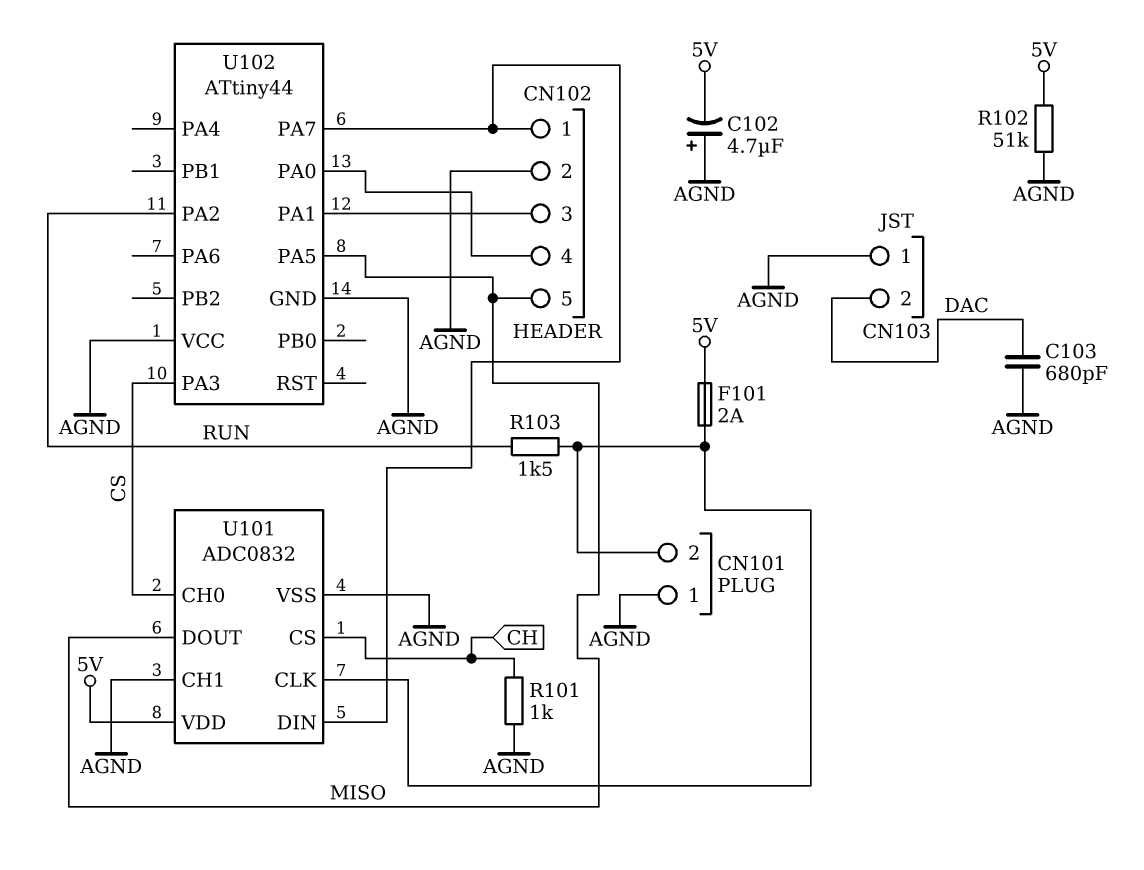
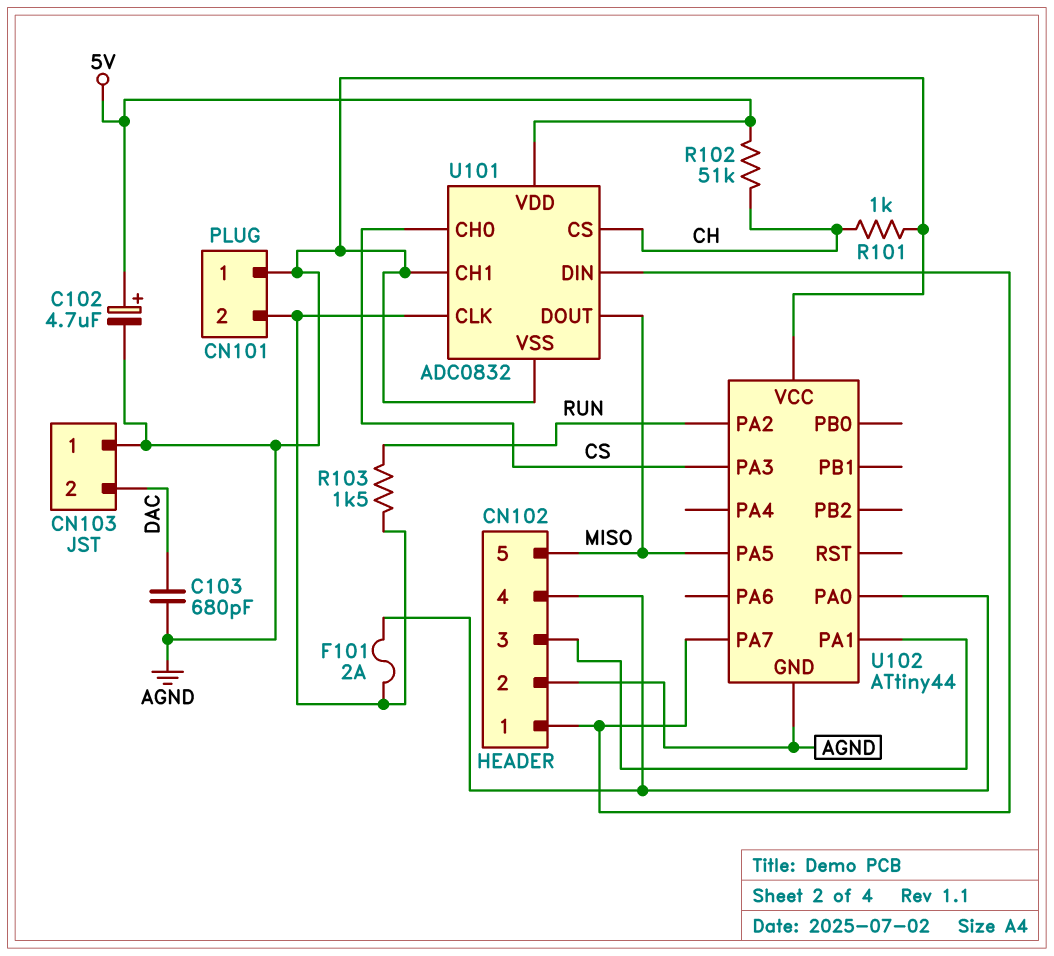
C102: 4.7uF (plus AGND, minus 5V) -> 4.7uF (plus 5V, minus AGND)
F101: 2A (5V, CN101/2) -> 2A (CN101/2, CN102/4)
R102: 51k (5V, AGND) -> 51k (5V, CH)

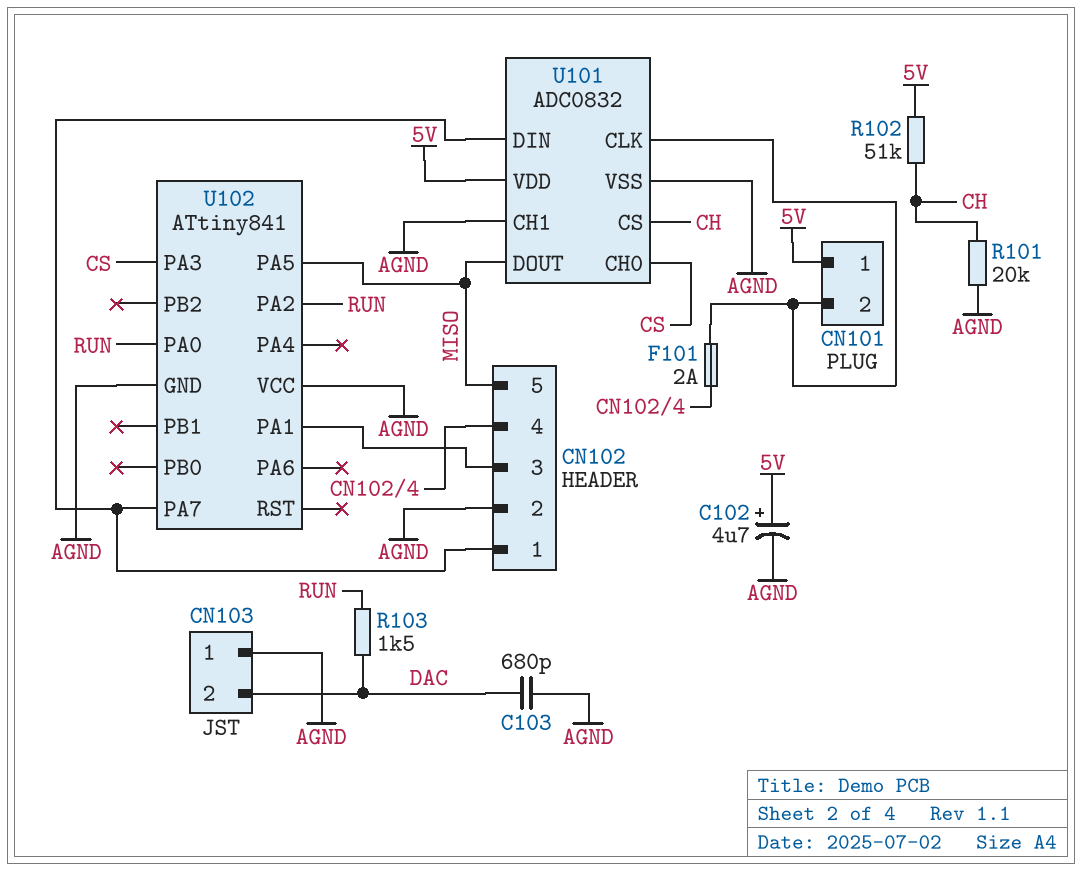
CN101 pin 1: AGND -> 5V
R101: 1k (AGND, CH) -> 20k (AGND, CH)
R103: 1.5k (CN101/2, RUN) -> 1.5k (DAC, RUN)
U102: ATtiny44 -> ATtiny841
U102 pin PA0: CN102/4 -> RUN

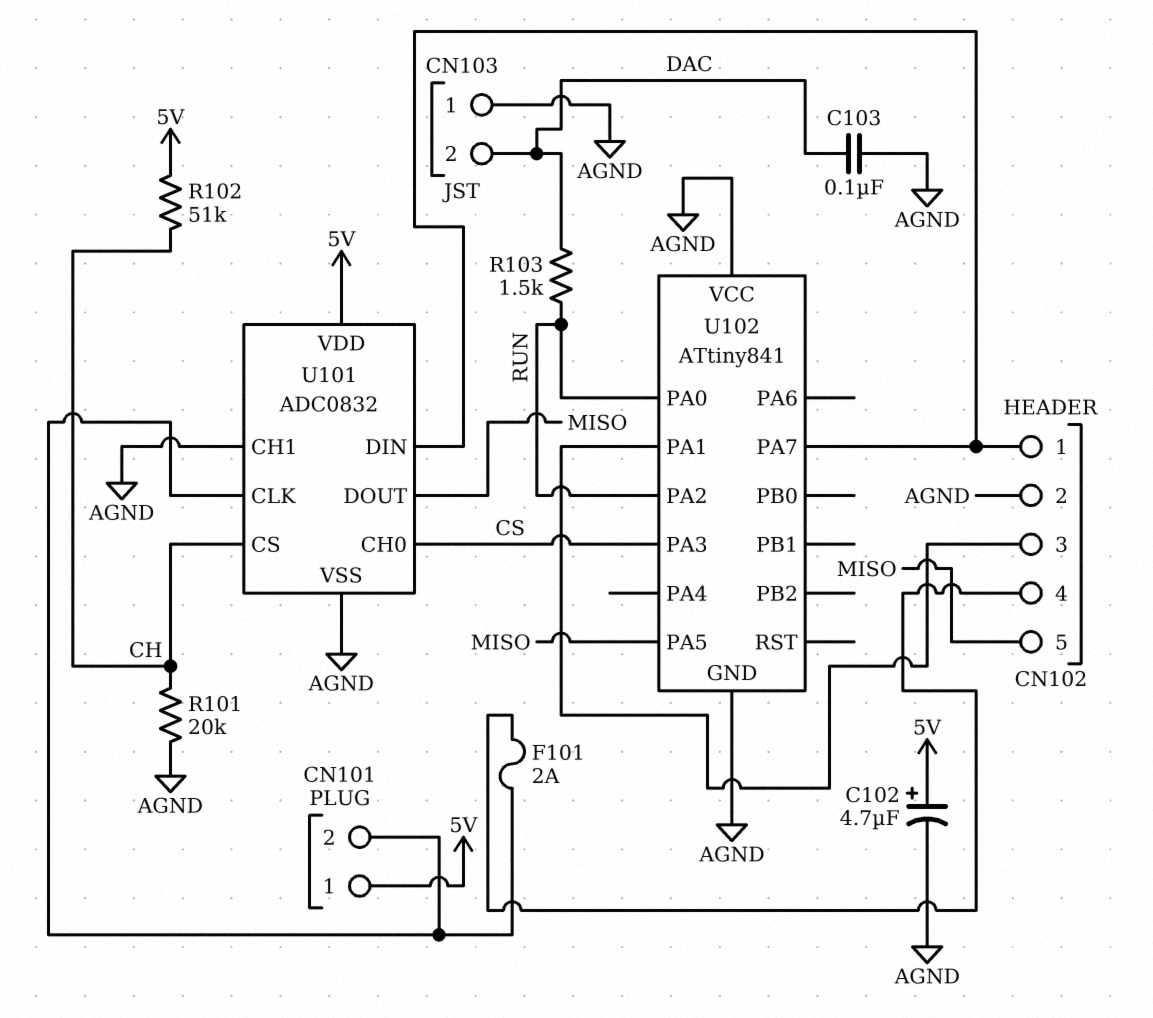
C103: 680pF (AGND, DAC) -> 100nF (AGND, DAC)

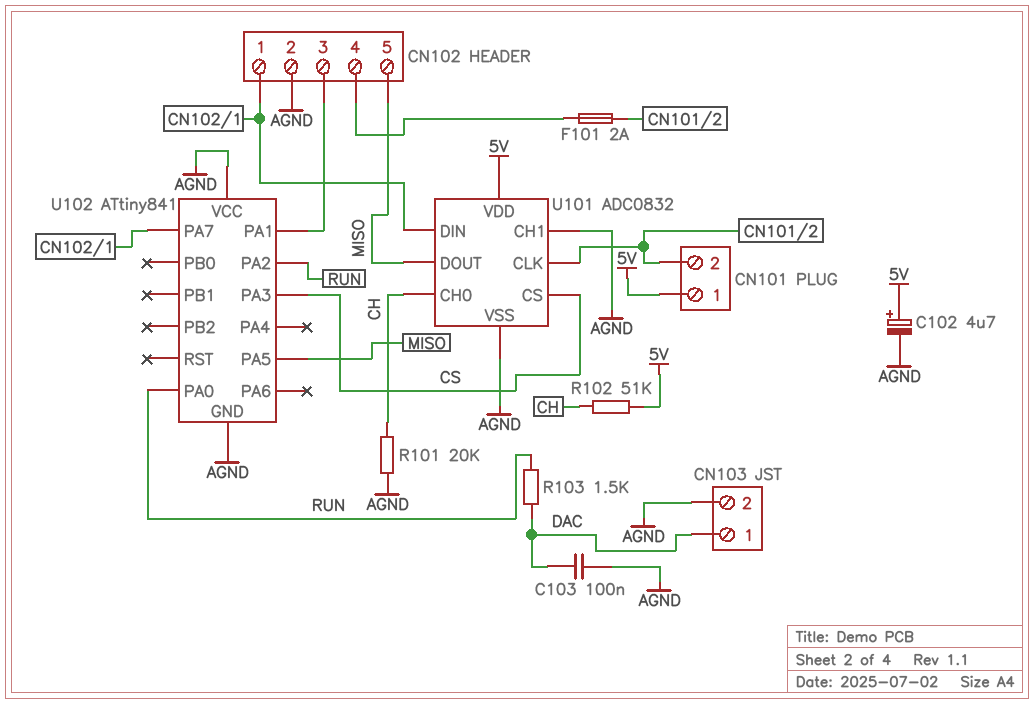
CN103 pin 1: AGND -> DAC
CN103 pin 2: DAC -> AGND
U101 pin CH0: CS -> CH
U101 pin CS: CH -> CS

